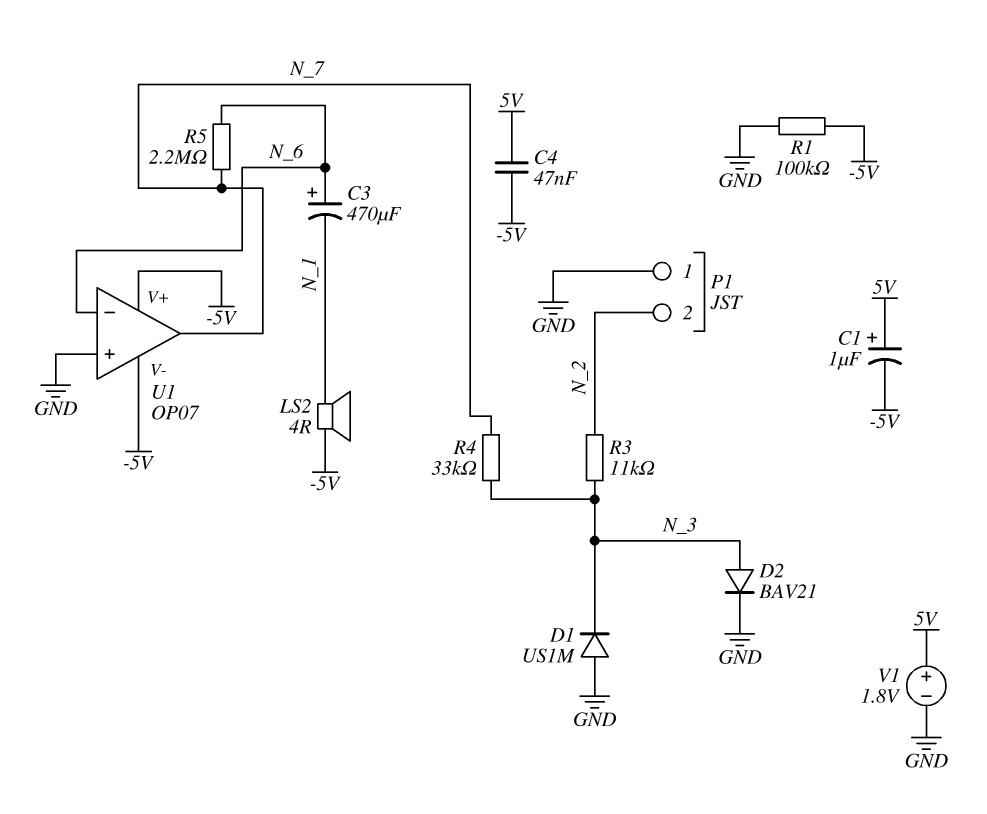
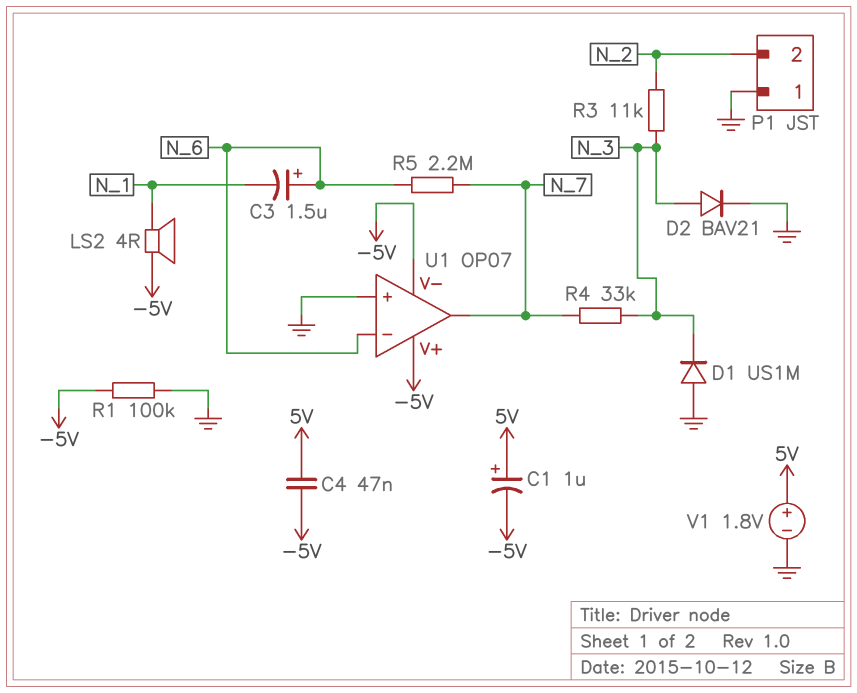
C3: 470uF (plus N_6, minus N_1) -> 1.5uF (plus N_6, minus N_1)

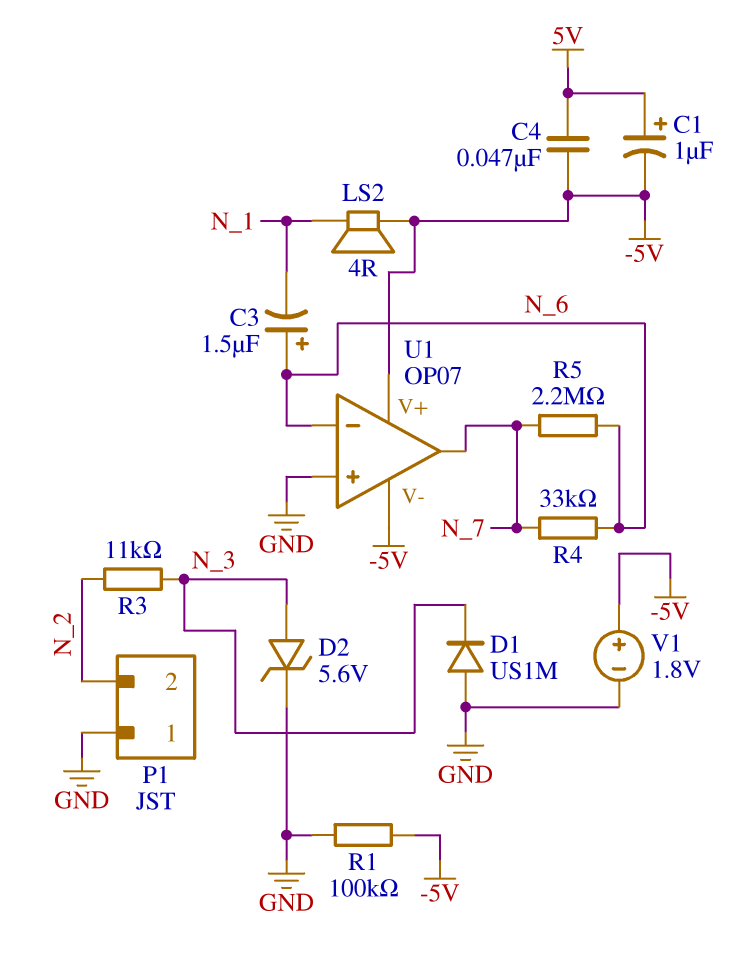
D2: diode BAV21 (A N_3, K GND) -> zener 5.6V (A N_3, K GND)
R4: 33k (N_3, N_7) -> 33k (N_6, N_7)
V1: 1.8V (plus 5V, minus GND) -> 1.8V (plus -5V, minus GND)

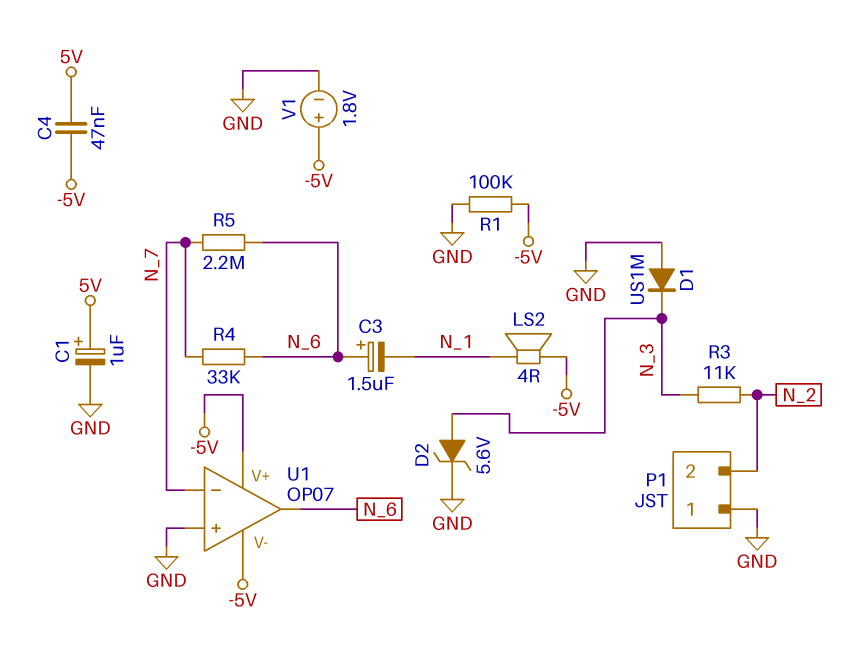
C1: 1uF (plus 5V, minus -5V) -> 1uF (plus 5V, minus GND)
U1 pin in-: N_6 -> N_7
U1 pin out: N_7 -> N_6

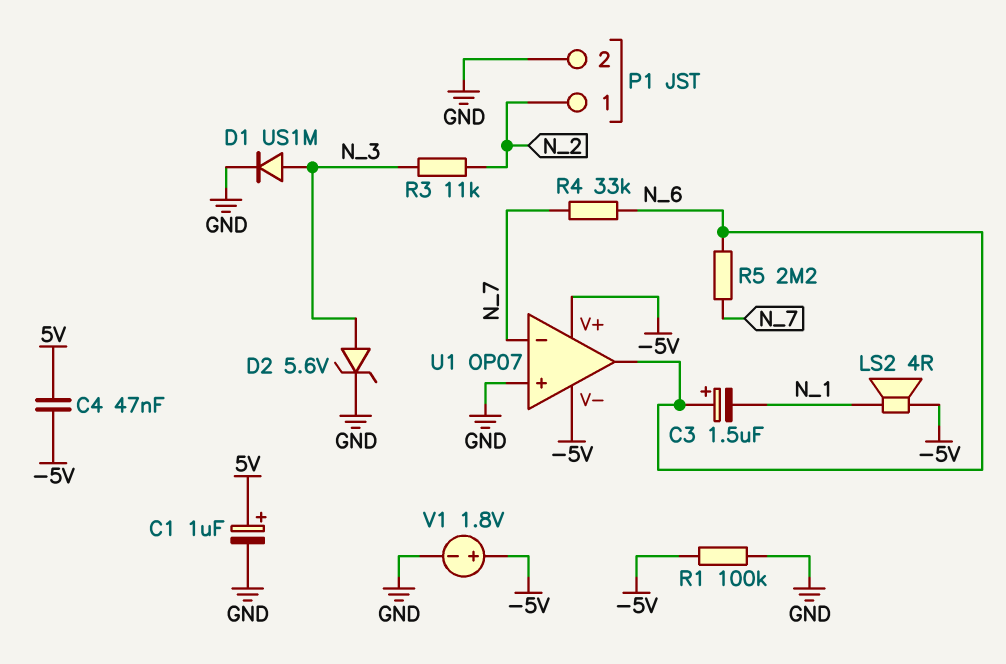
D1: diode US1M (A GND, K N_3) -> diode US1M (A N_3, K GND)
P1 pin 1: GND -> N_2
P1 pin 2: N_2 -> GND

